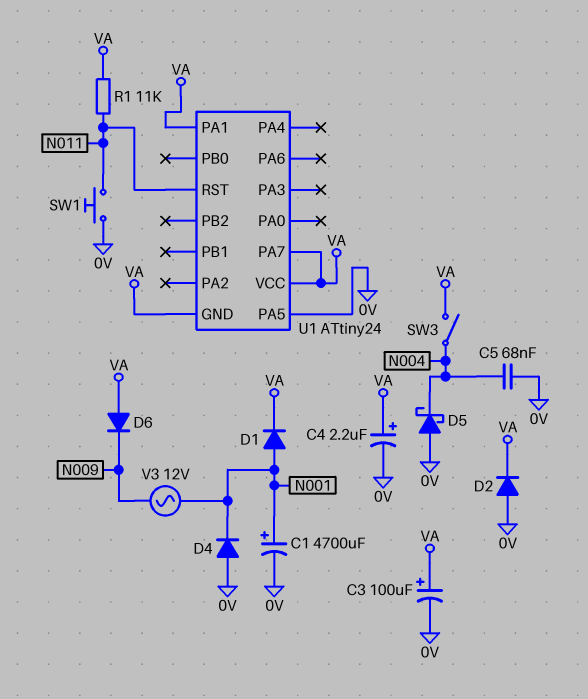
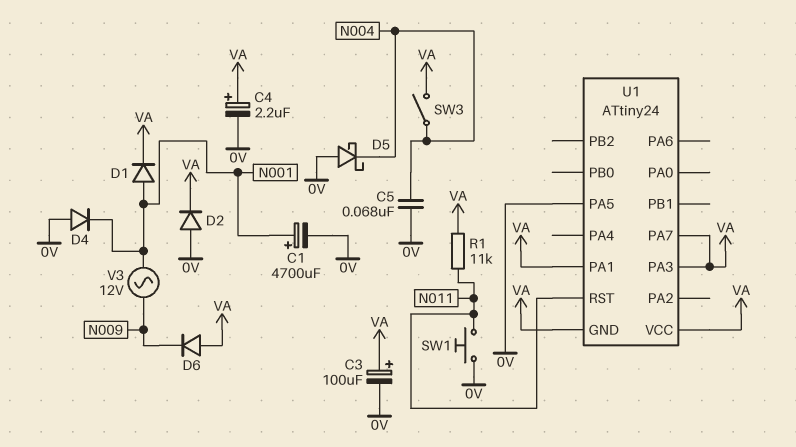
U1 pin PA3: none -> VA

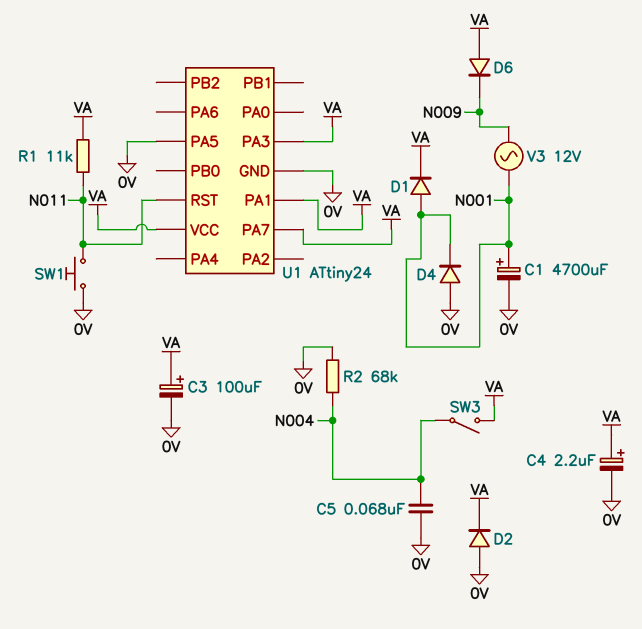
D5: schottky (A 0V, K N004) -> none
R2: none -> 68k (0V, N004)
U1 pin GND: VA -> 0V

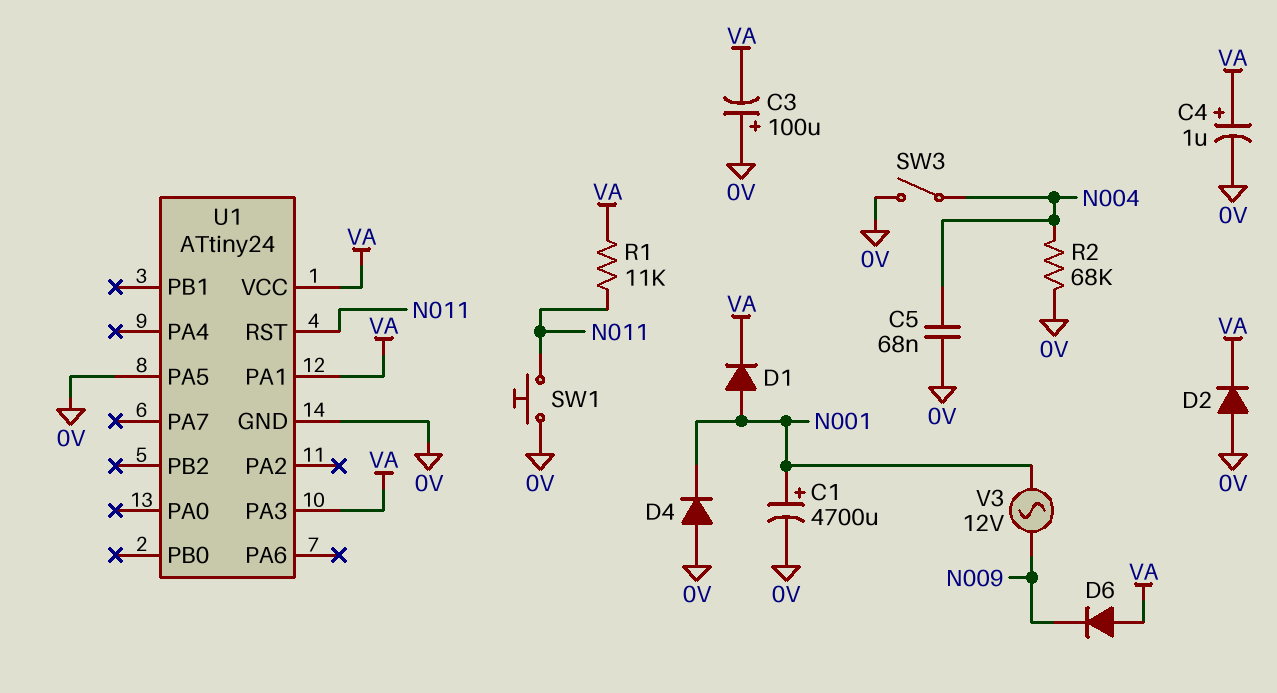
C3: 100uF (plus VA, minus 0V) -> 100uF (plus 0V, minus VA)
C4: 2.2uF (plus VA, minus 0V) -> 1uF (plus VA, minus 0V)
SW3: switch (N004, VA) -> switch (0V, N004)
U1 pin PA7: VA -> none

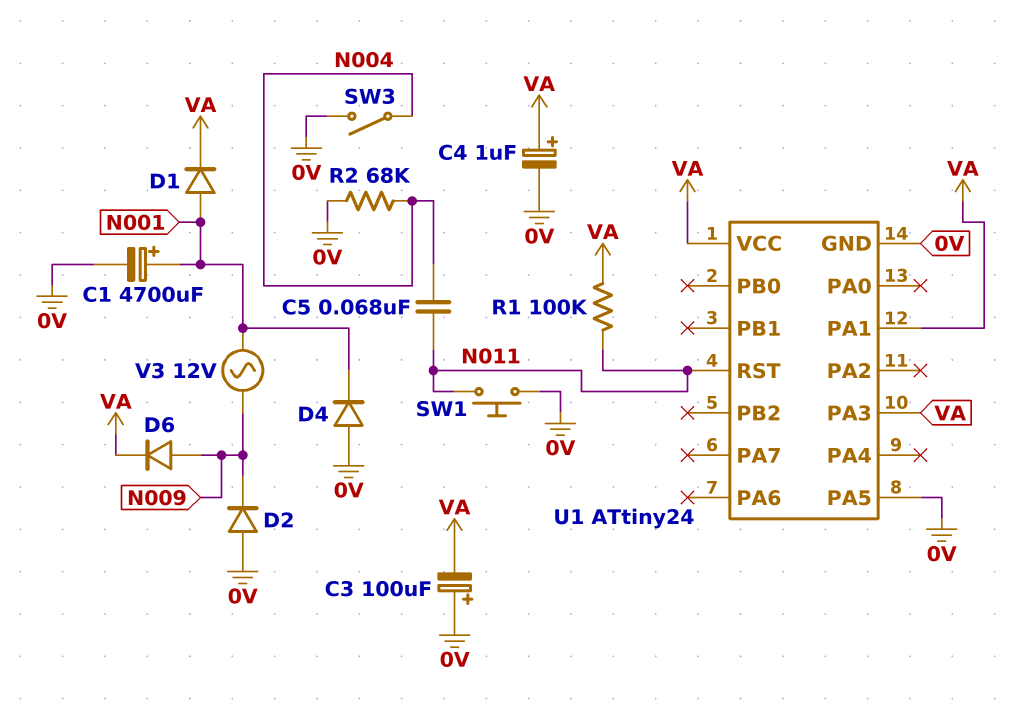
C5: 68nF (0V, N004) -> 68nF (N004, N011)
D2: diode (A 0V, K VA) -> diode (A 0V, K N009)
D6: diode (A VA, K N009) -> diode (A N009, K VA)
R1: 11k (N011, VA) -> 100k (N011, VA)

